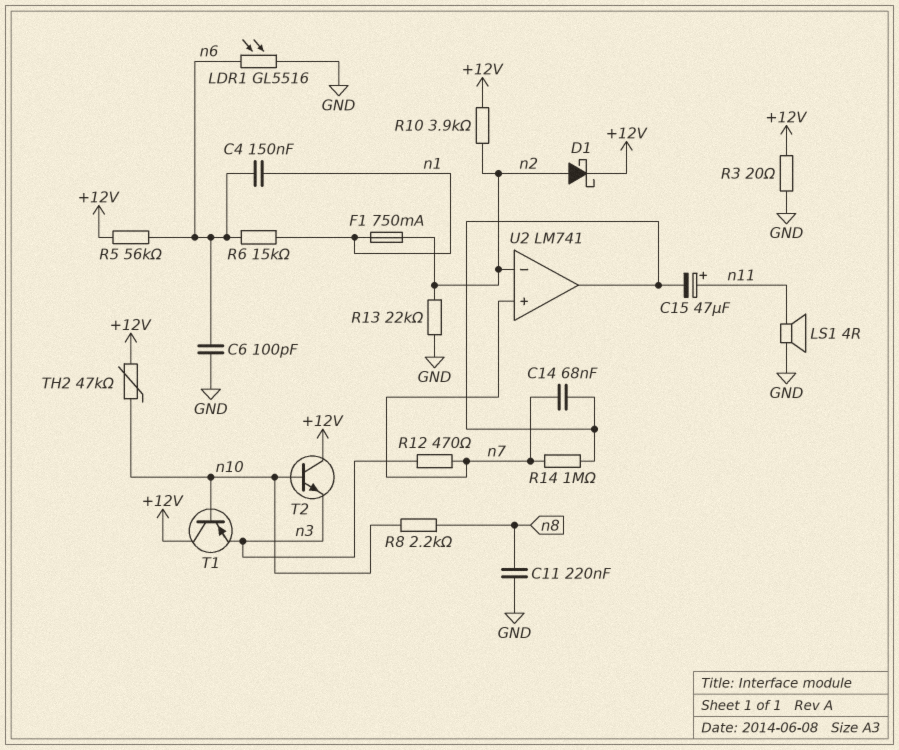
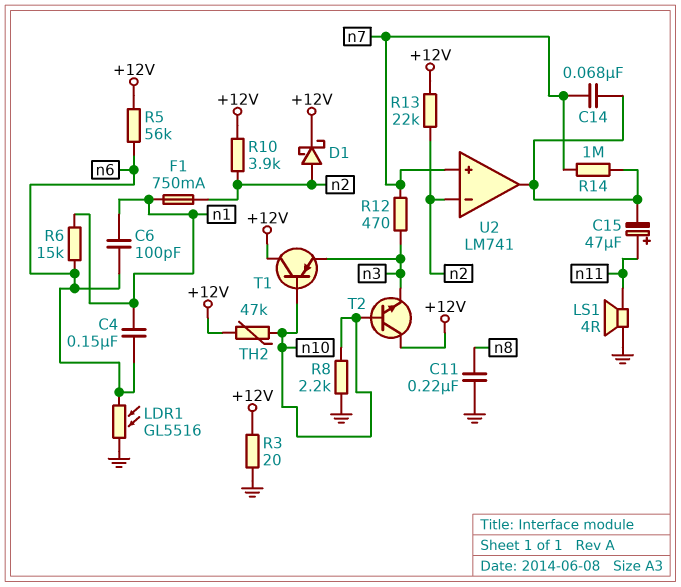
C6: 100pF (GND, n6) -> 100pF (n1, n6)
R8: 2.2k (n8, n10) -> 2.2k (GND, n10)
R13: 22k (GND, n2) -> 22k (+12V, n2)

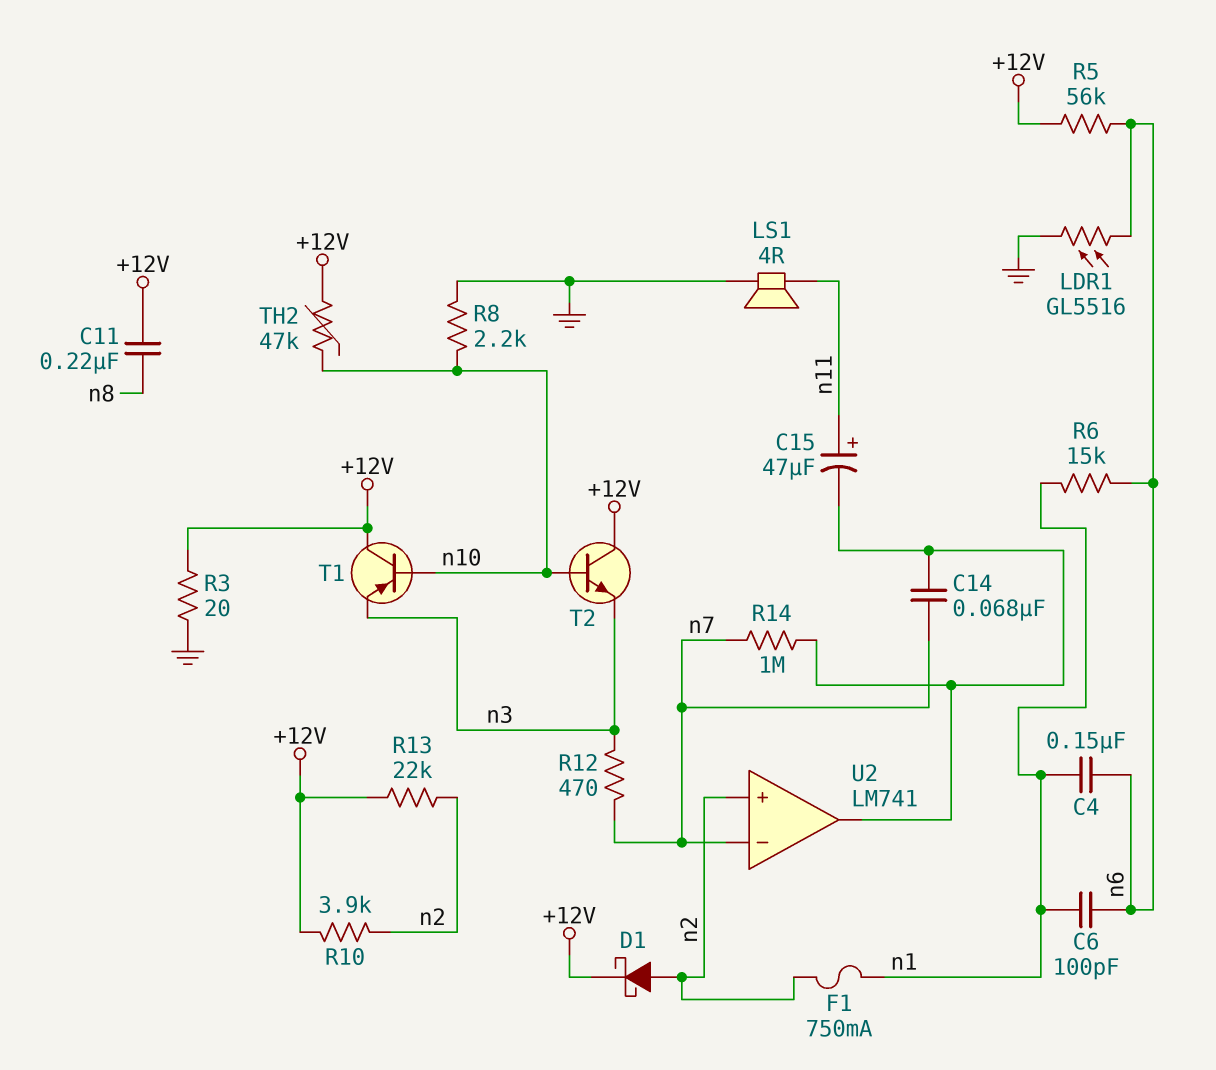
C11: 220nF (GND, n8) -> 220nF (+12V, n8)
U2 pin in+: n7 -> n2
U2 pin in-: n2 -> n7

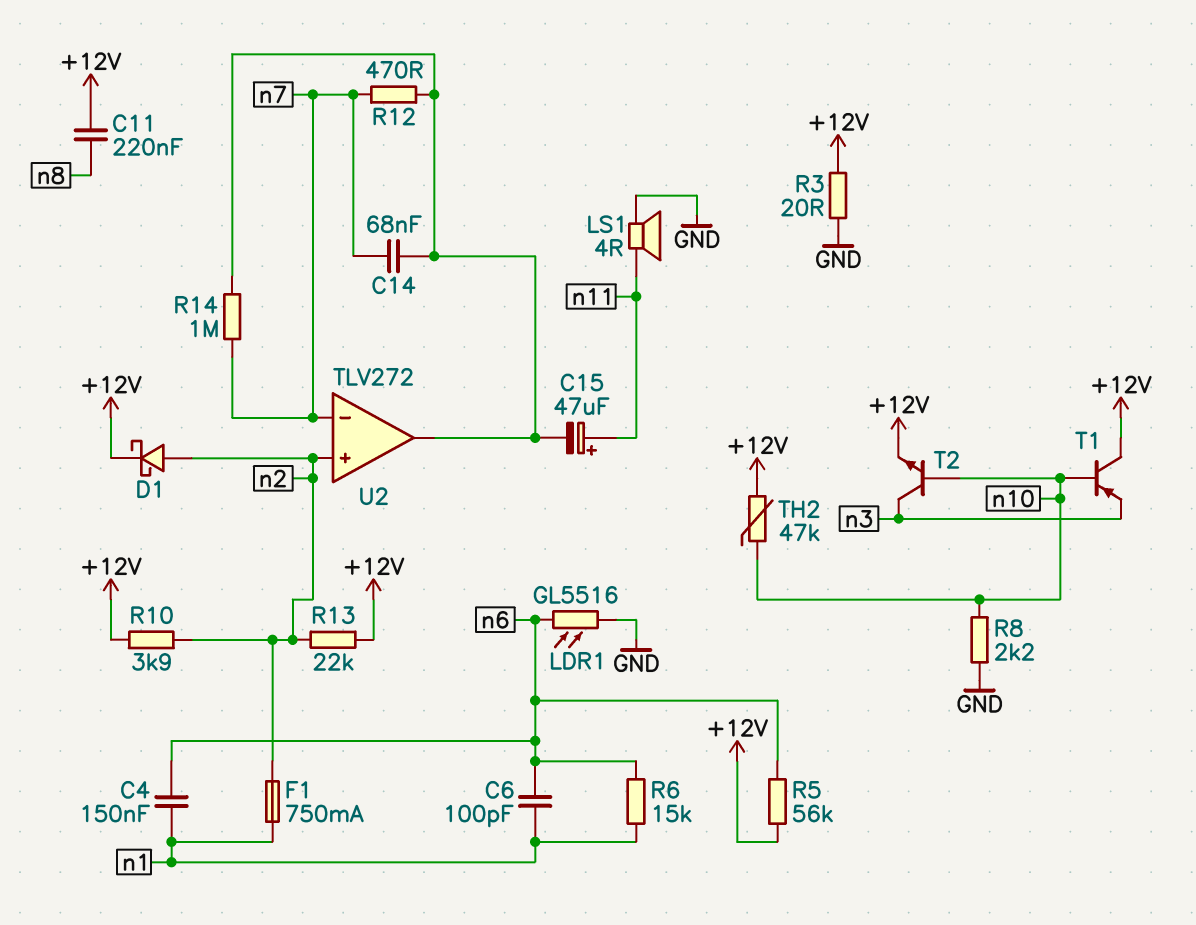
R12: 470 (n3, n7) -> 470 (U2/out, n7)
T2: NPN (B n10, C +12V, E n3) -> NPN (B n10, C n3, E +12V)
U2: LM741 -> TLV272

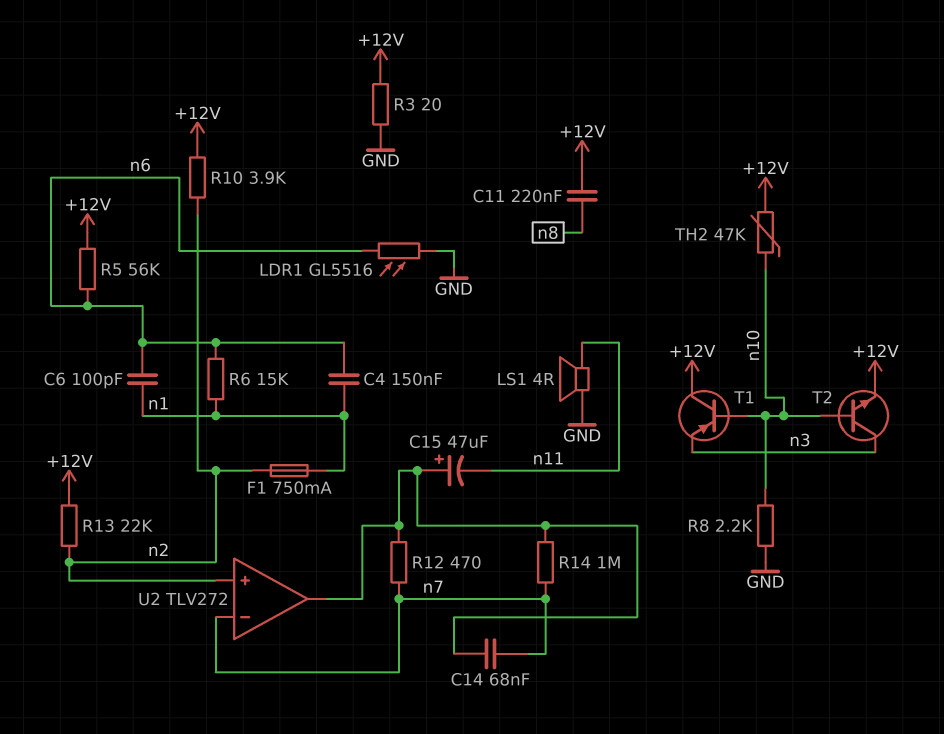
C15: 47uF (plus n11, minus U2/out) -> 47uF (plus U2/out, minus n11)
D1: schottky (A n2, K +12V) -> none

